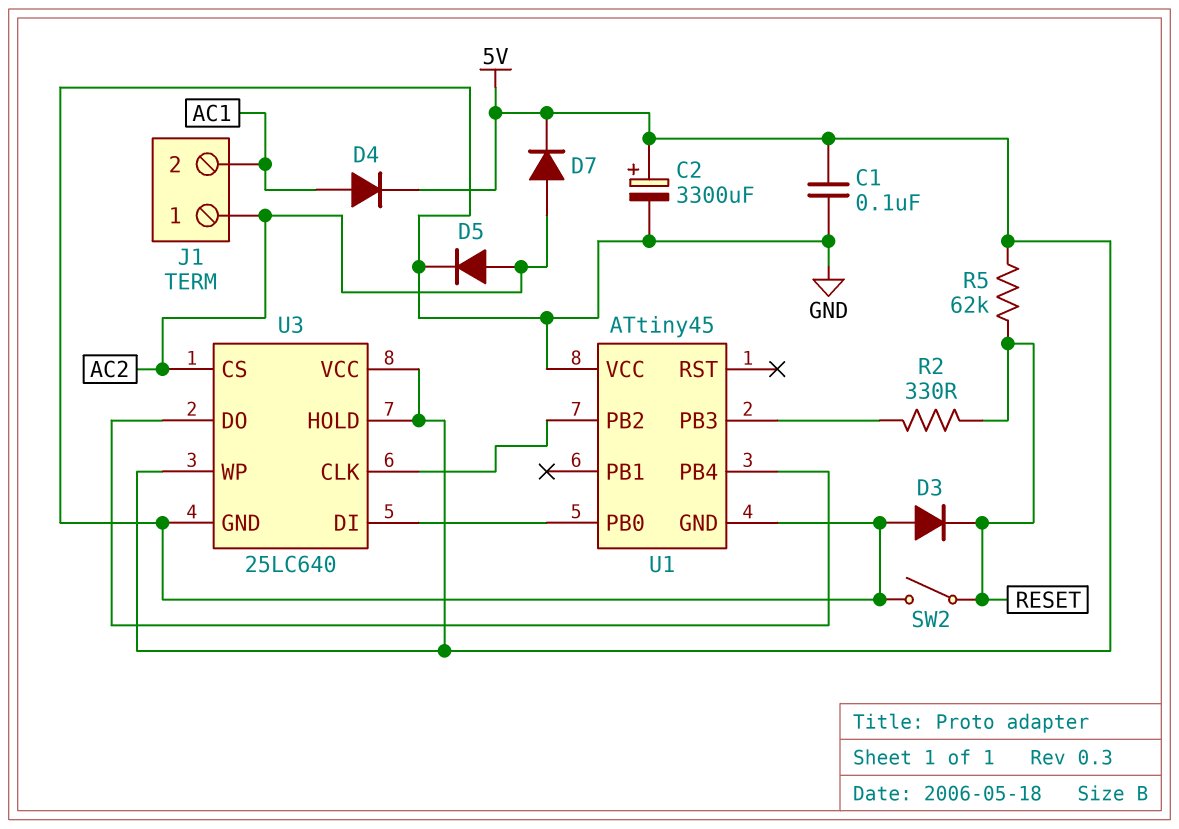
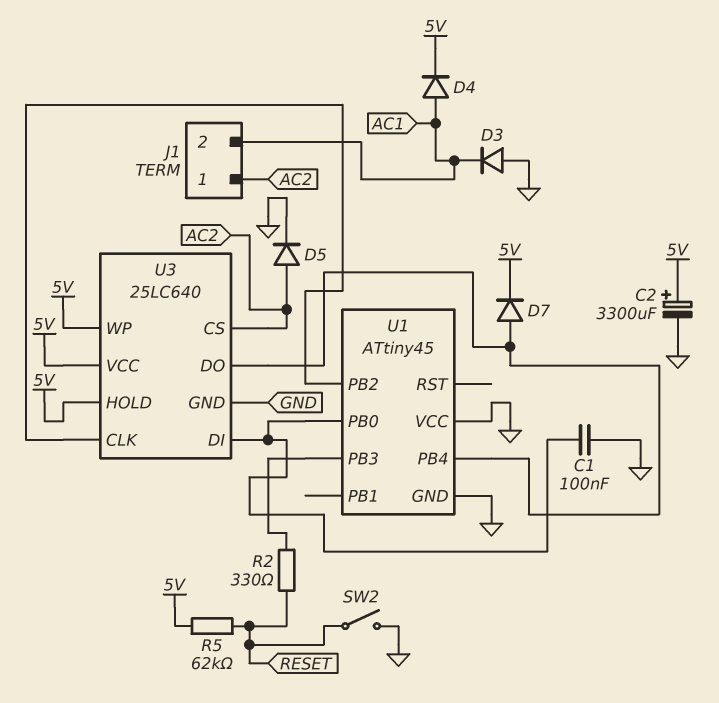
C1: 100nF (5V, GND) -> 100nF (GND, U1/PB0)
D3: diode (A GND, K RESET) -> diode (A GND, K AC1)
D7: diode (A AC2, K 5V) -> diode (A U1/PB4, K 5V)

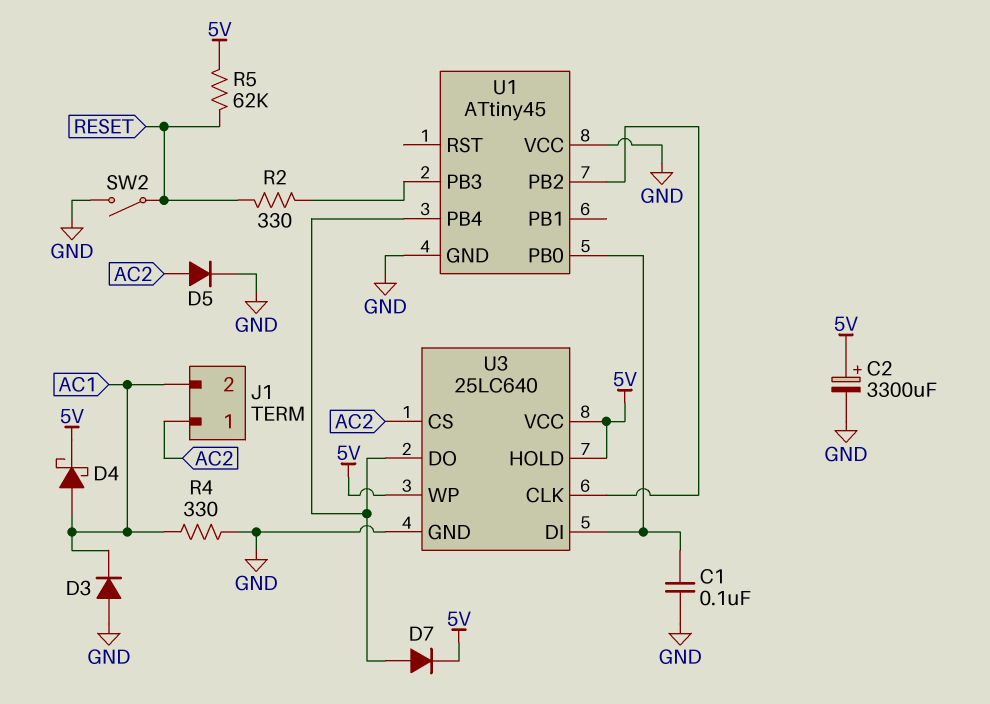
D4: diode (A AC1, K 5V) -> schottky (A AC1, K 5V)
R4: none -> 330 (AC1, GND)

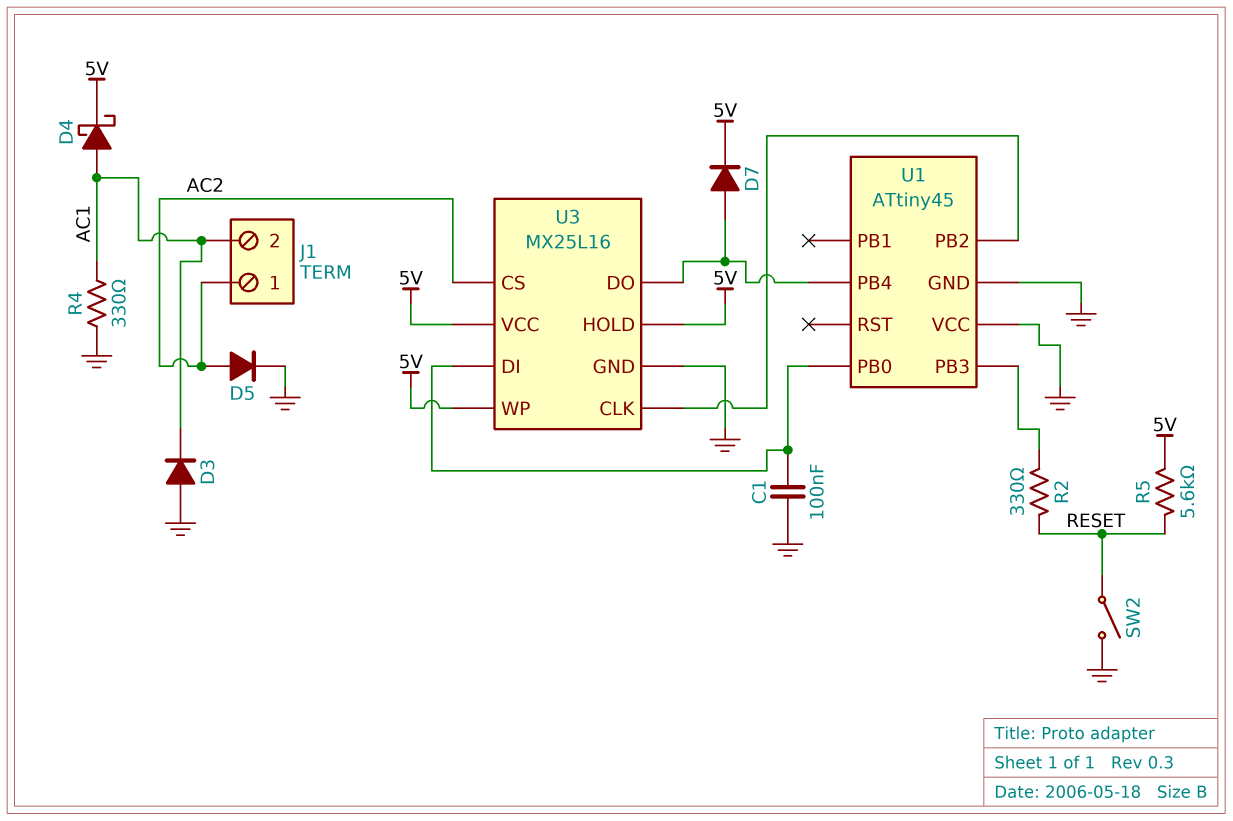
C2: 3300uF (plus 5V, minus GND) -> none
R5: 62k (5V, RESET) -> 5.6k (5V, RESET)
U3: 25LC640 -> MX25L16

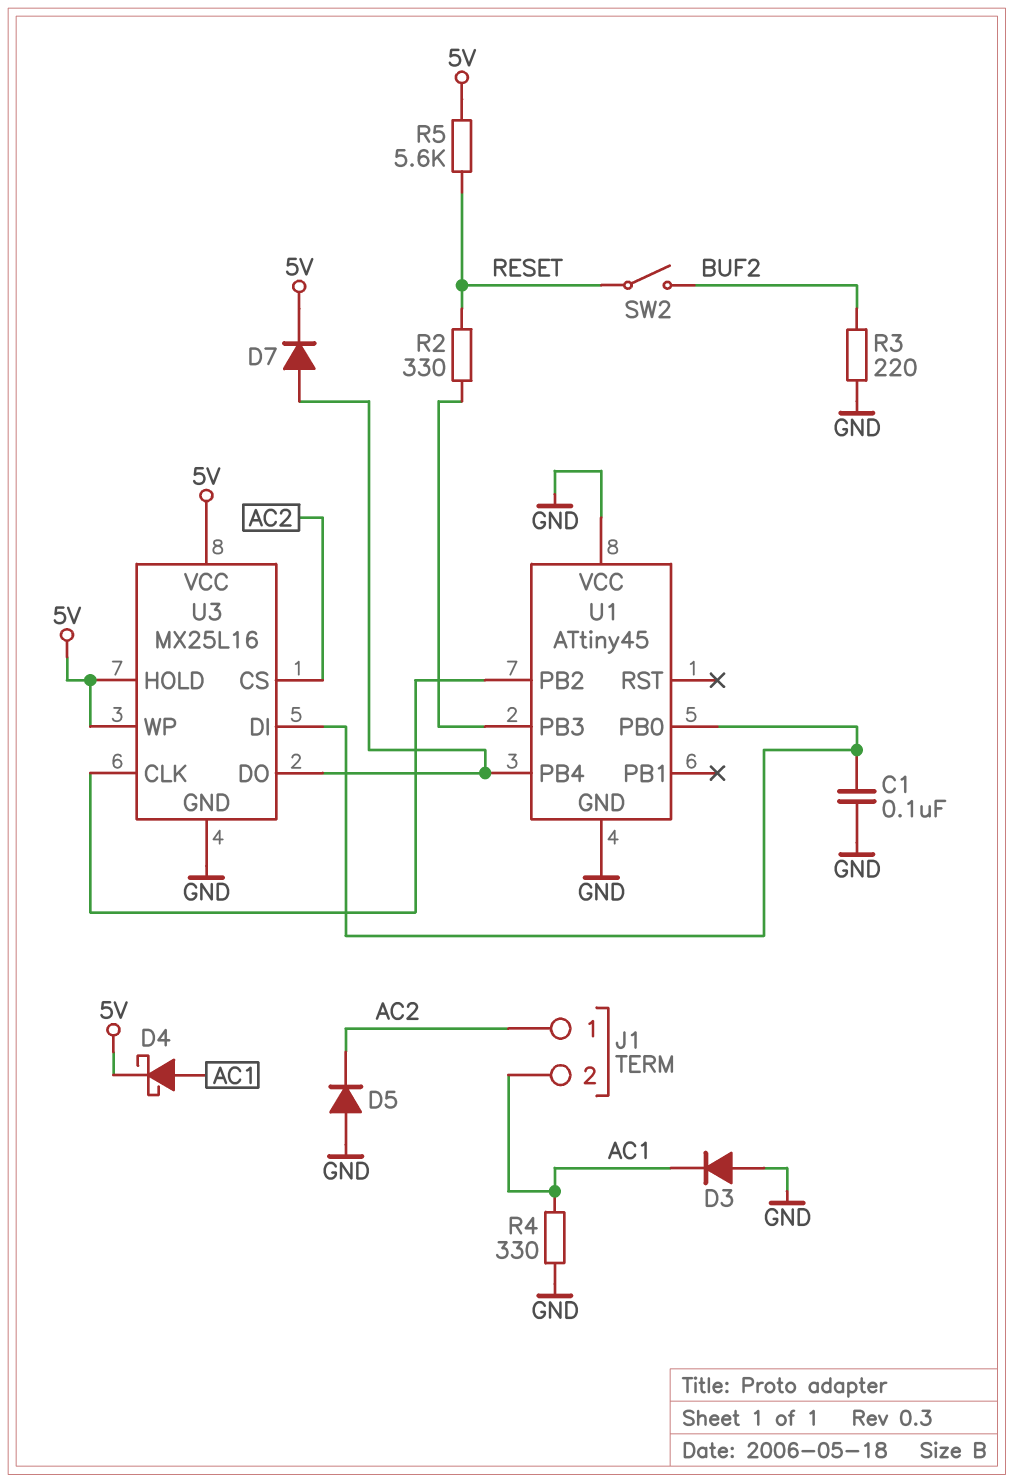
D5: diode (A AC2, K GND) -> diode (A GND, K AC2)
R3: none -> 220 (BUF2, GND)
SW2: switch (GND, RESET) -> switch (BUF2, RESET)

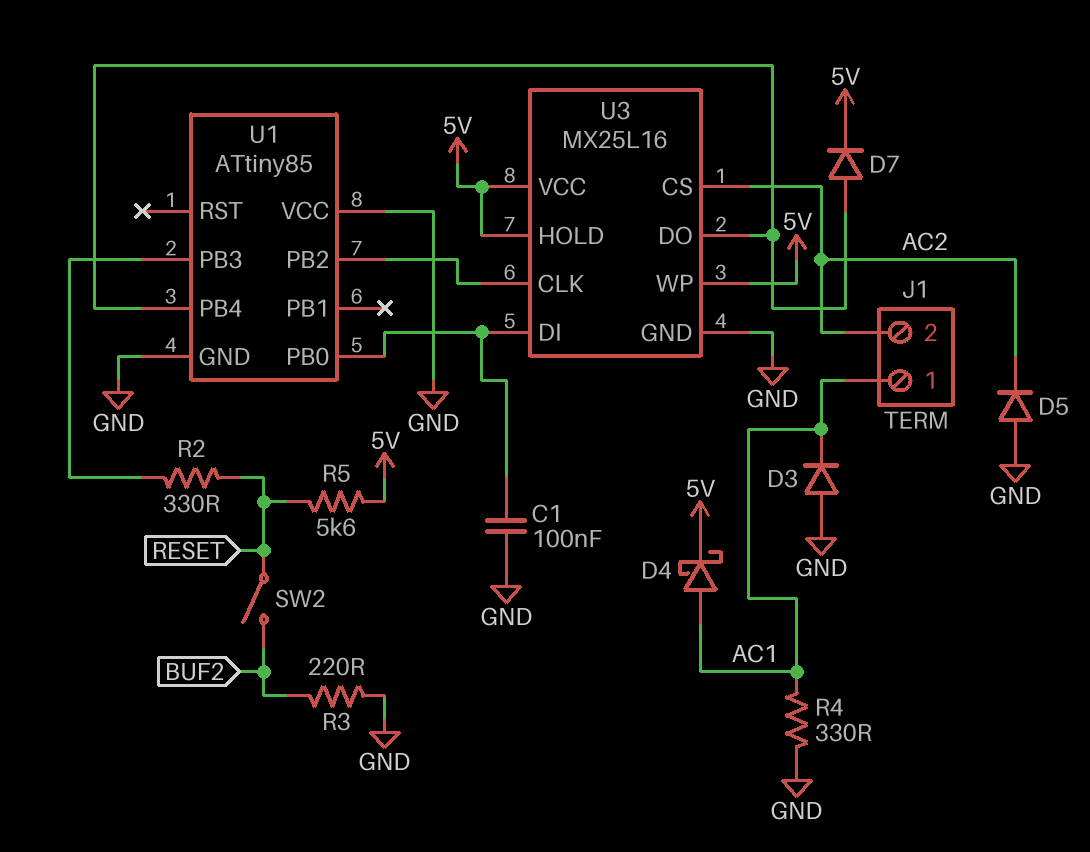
J1 pin 1: AC2 -> AC1
J1 pin 2: AC1 -> AC2
U1: ATtiny45 -> ATtiny85

